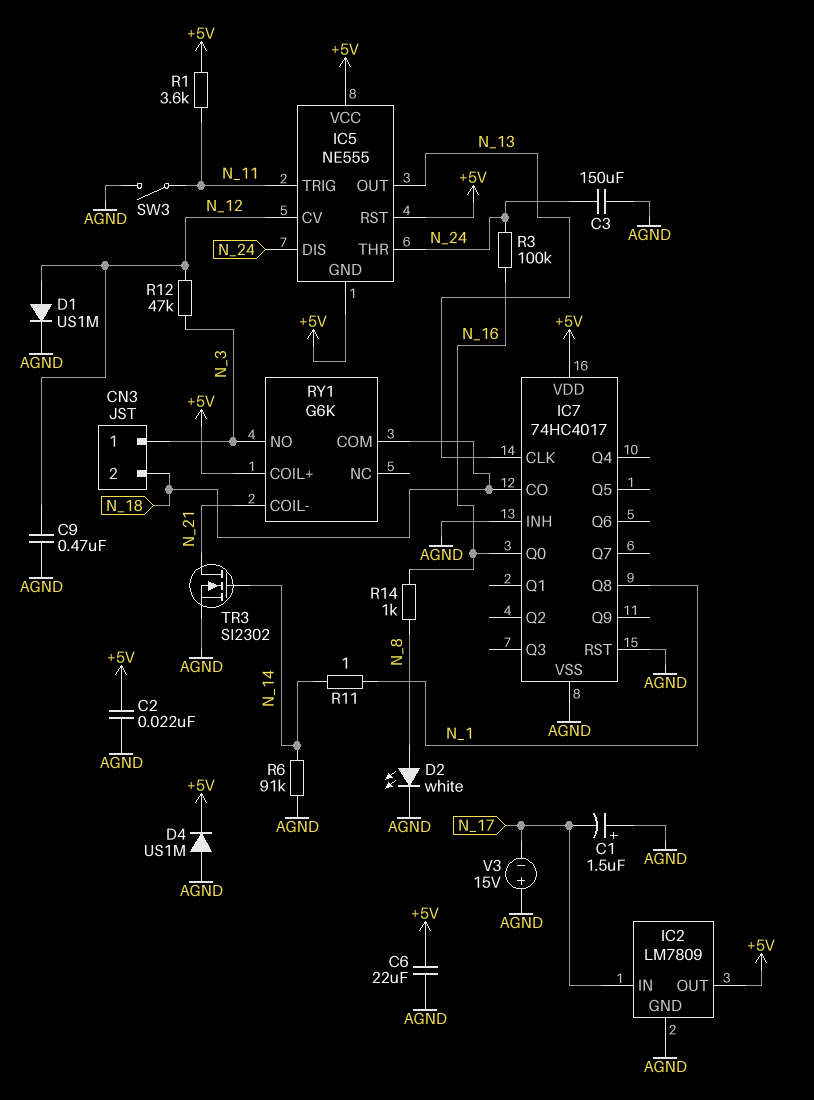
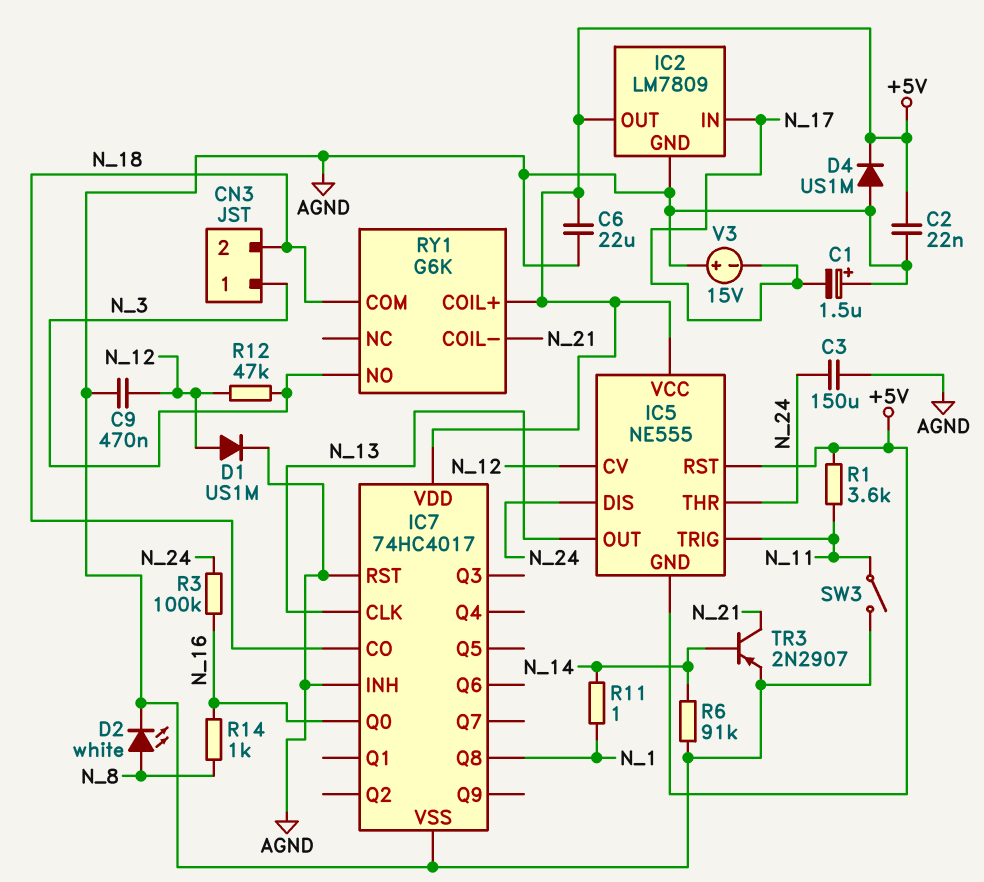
TR3: NMOS SI2302 (G N_14, D N_21, S AGND) -> PNP 2N2907 (B N_14, C N_21, E AGND)

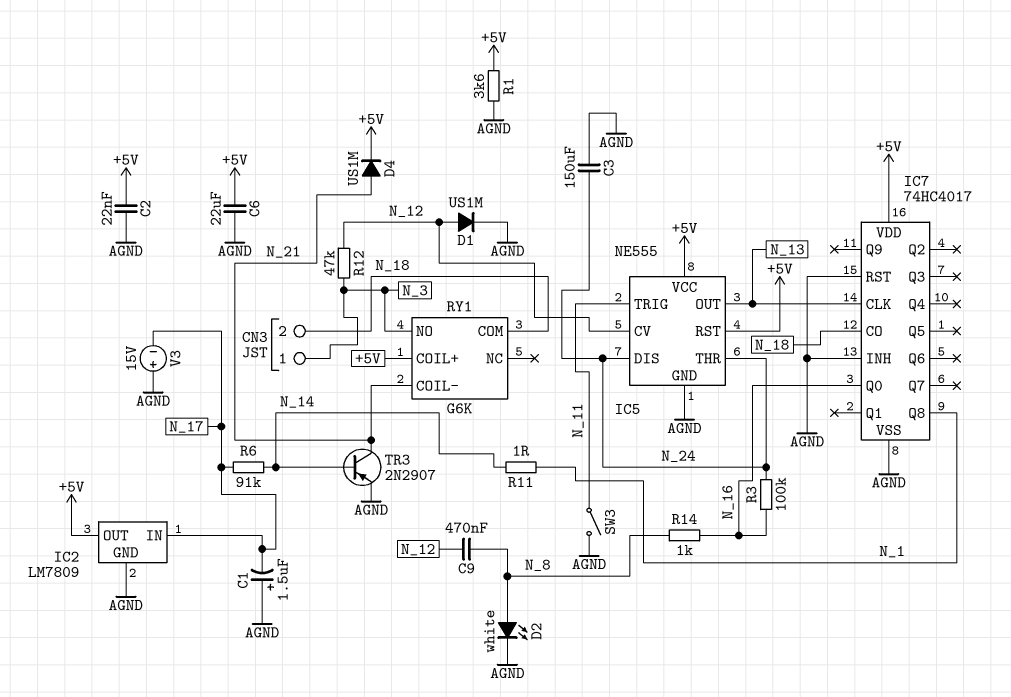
C9: 470nF (AGND, N_12) -> 470nF (N_8, N_12)
D4: diode US1M (A AGND, K +5V) -> diode US1M (A N_21, K +5V)
IC5 pin GND: +5V -> AGND
R1: 3.6k (+5V, N_11) -> 3.6k (+5V, AGND)
R6: 91k (AGND, N_14) -> 91k (N_14, N_17)

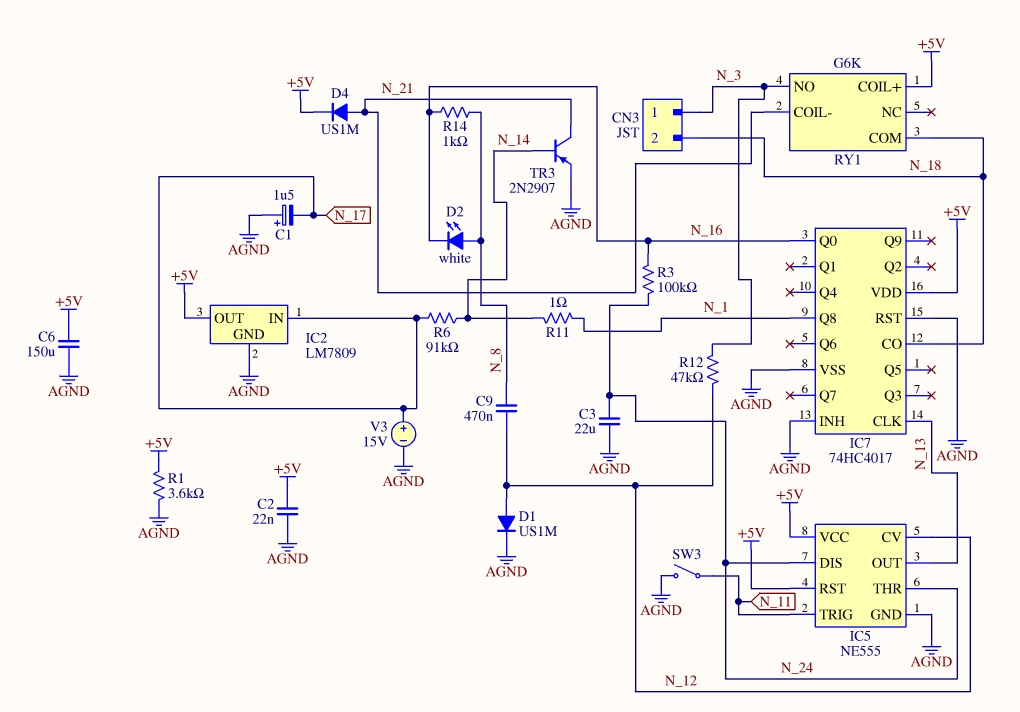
C3: 150uF (AGND, N_24) -> 22uF (AGND, N_24)
C6: 22uF (+5V, AGND) -> 150uF (+5V, AGND)
D2: LED white (A N_8, K AGND) -> LED white (A N_8, K N_16)
V3: 15V (plus AGND, minus N_17) -> 15V (plus N_17, minus AGND)

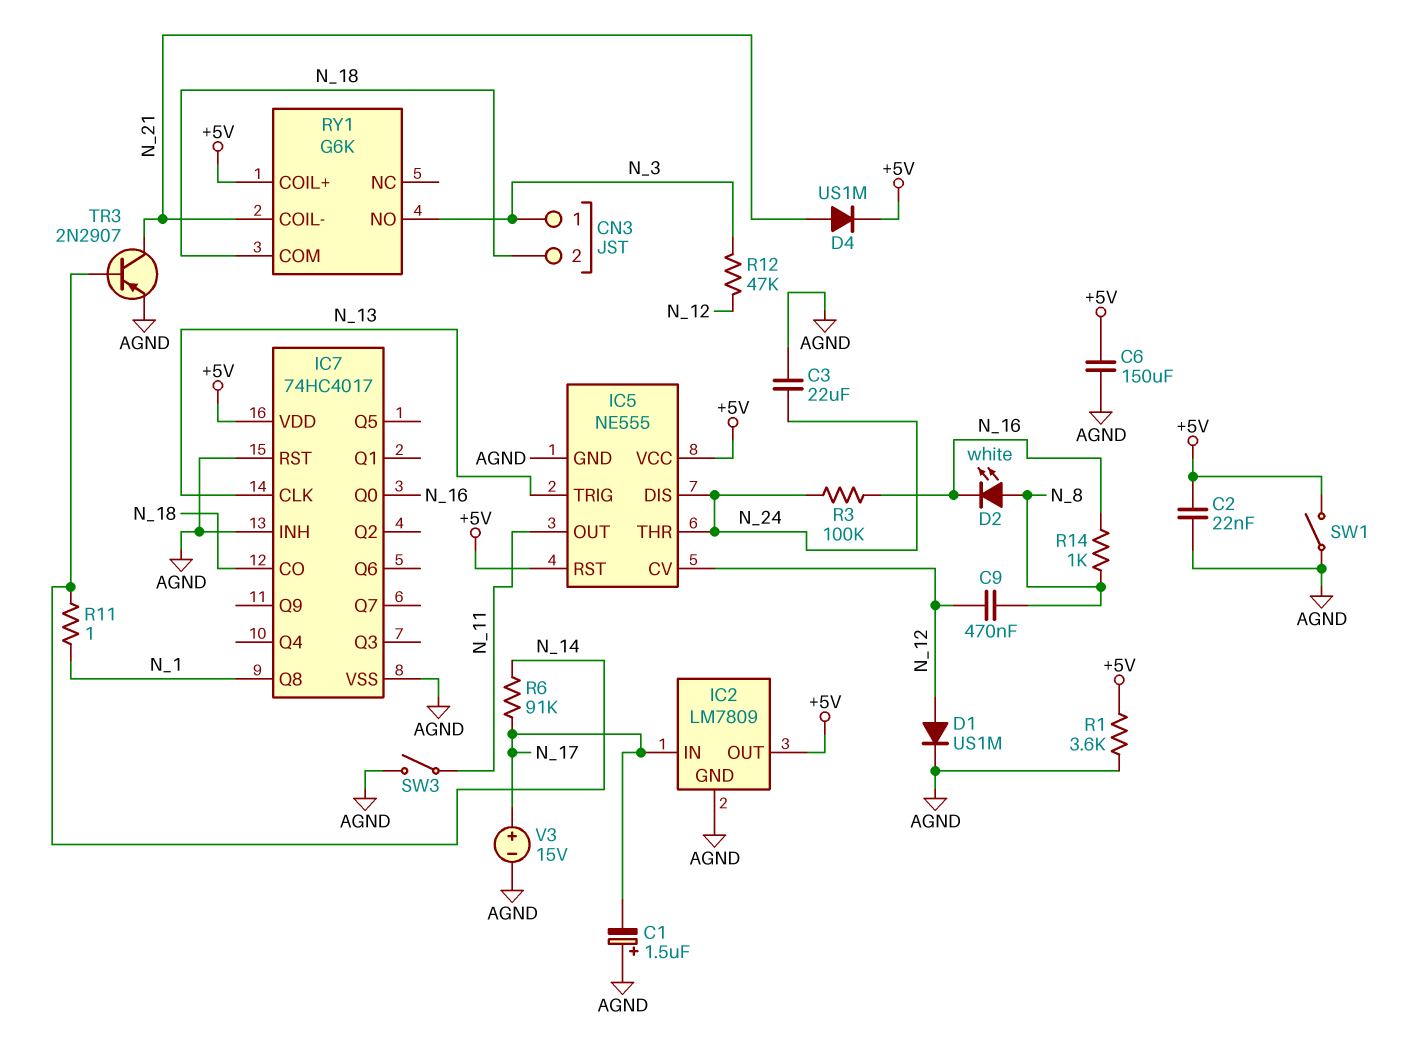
IC5 pin OUT: N_13 -> N_11
IC5 pin TRIG: N_11 -> N_13
SW1: none -> switch (+5V, AGND)

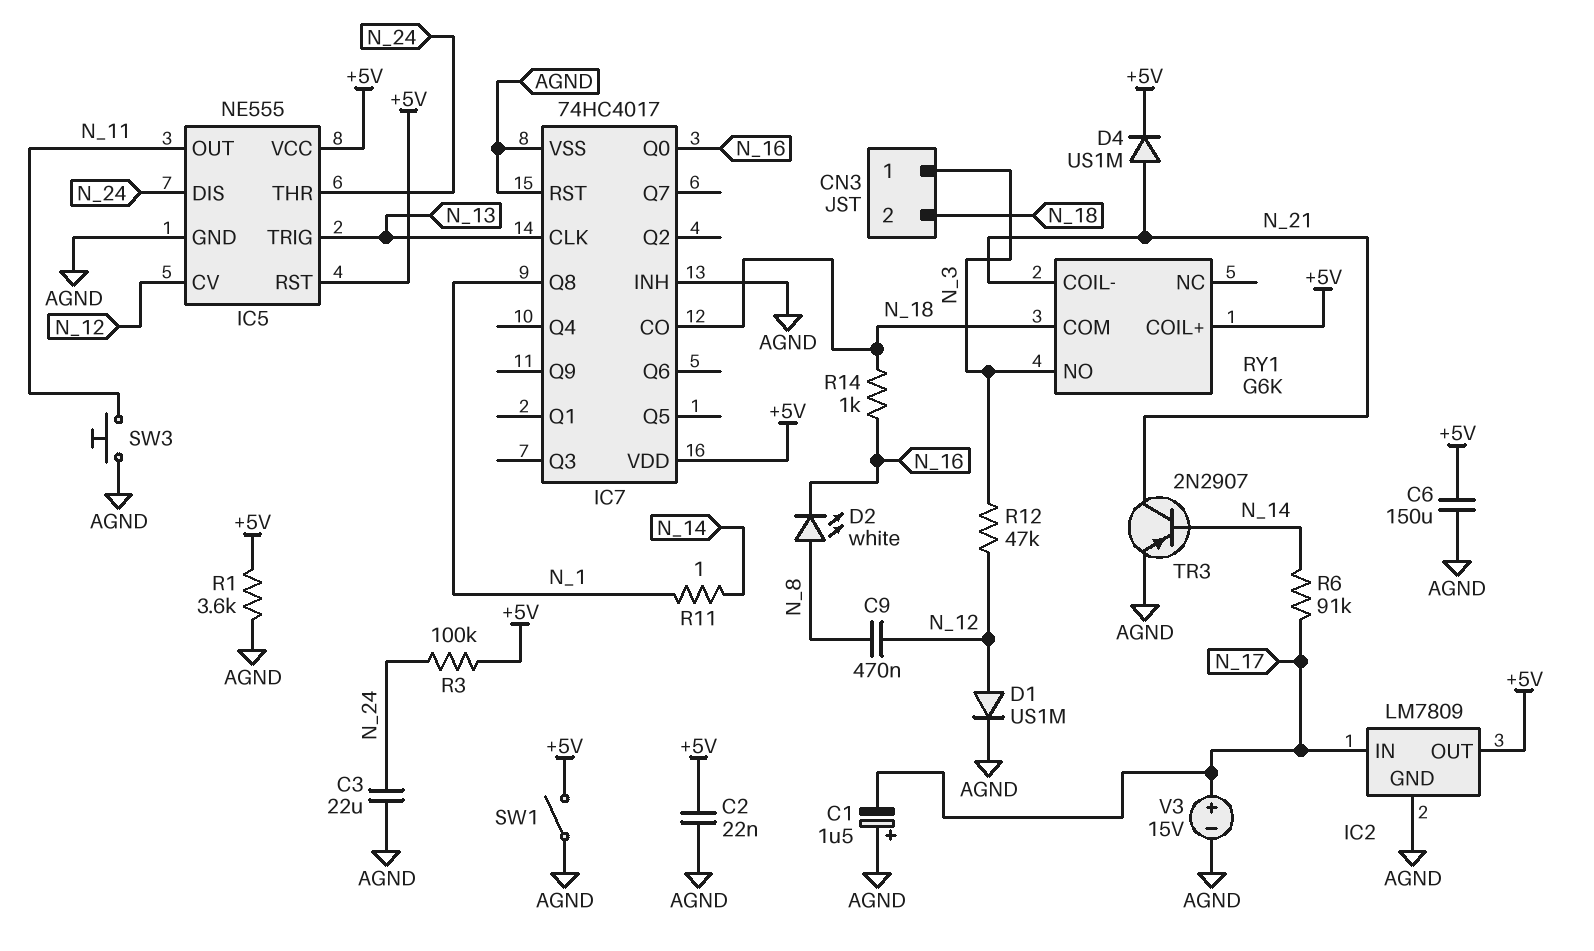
R3: 100k (N_16, N_24) -> 100k (+5V, N_24)
R14: 1k (N_8, N_16) -> 1k (N_16, N_18)
SW3: switch (AGND, N_11) -> button (AGND, N_11)

